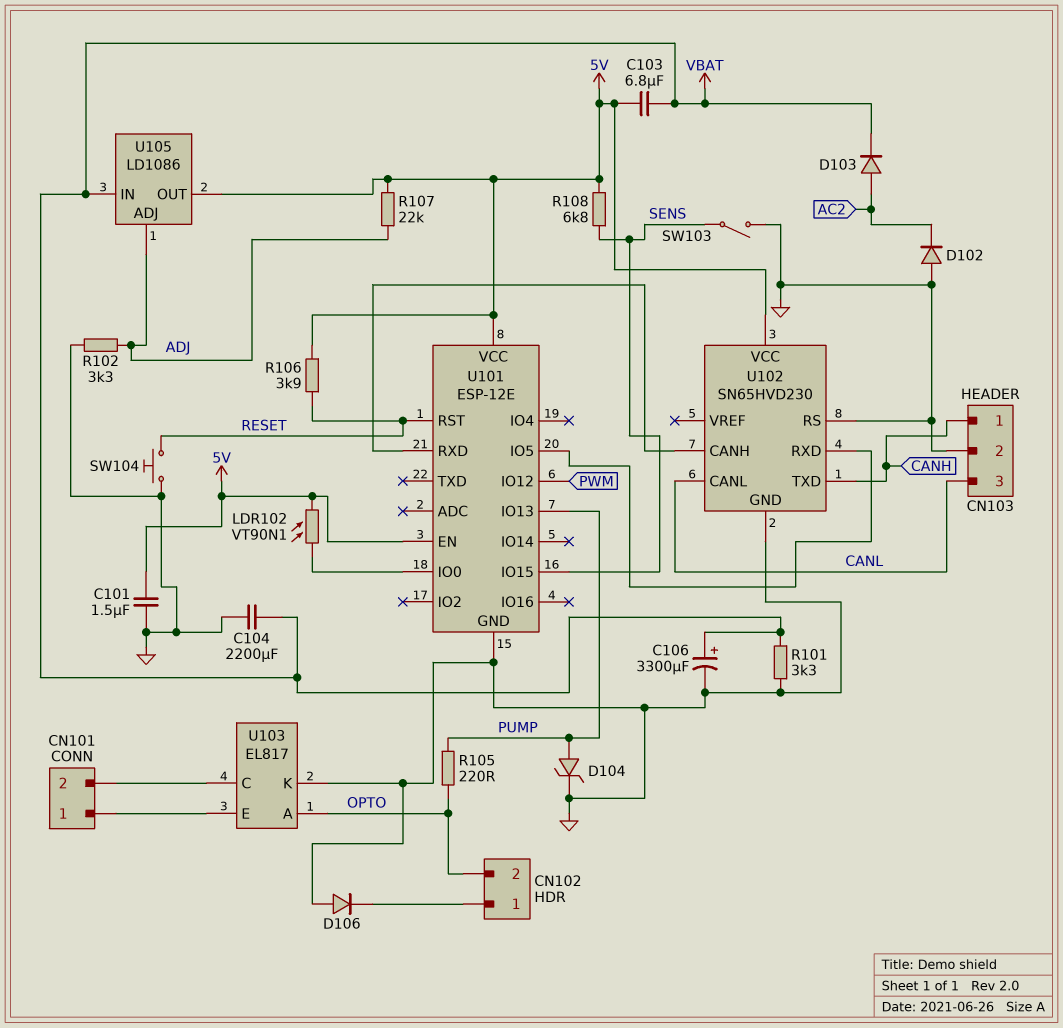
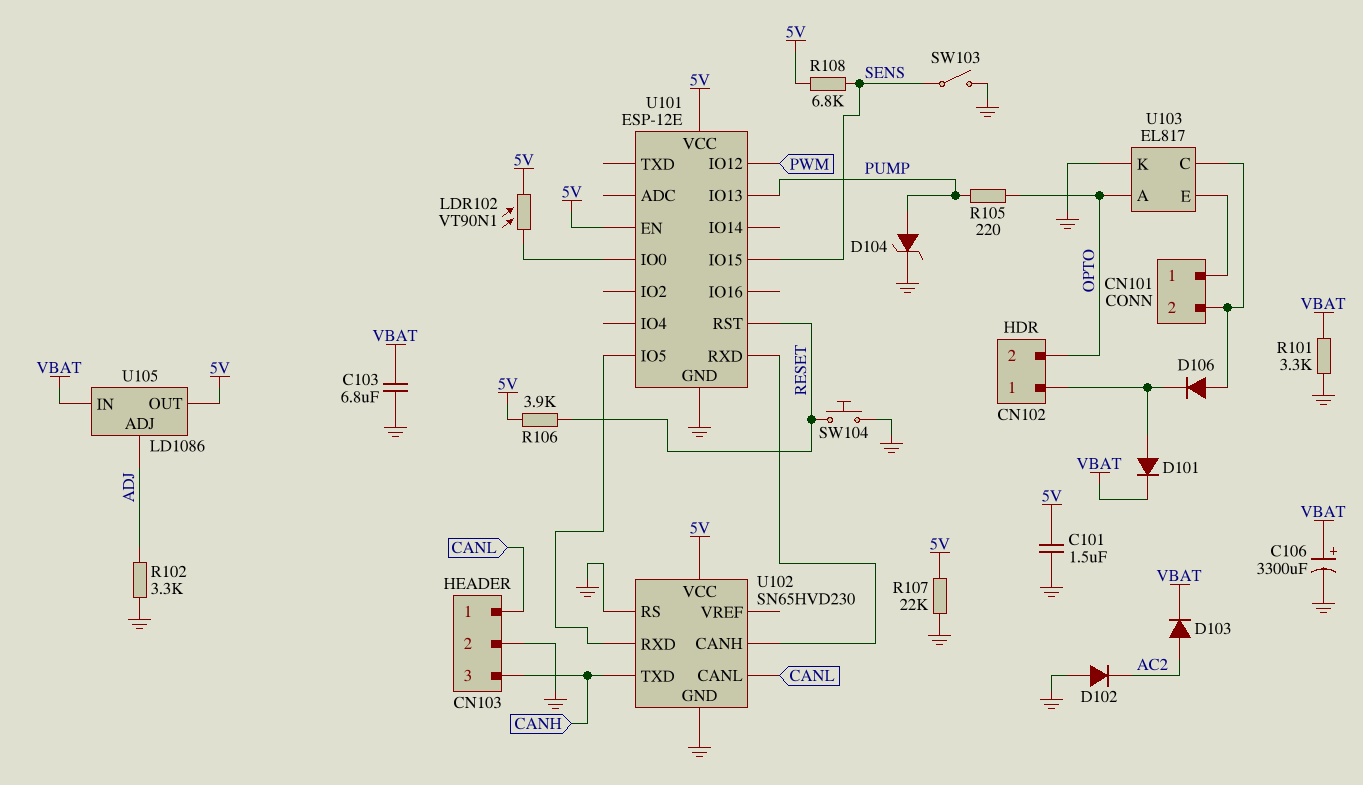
C103: 6.8uF (5V, VBAT) -> 6.8uF (GND, VBAT)
C104: 2200uF (GND, VBAT) -> none
CN103 pin 1: CANH -> CANL
CN103 pin 3: CANL -> CANH
D101: none -> diode (A CN102/1, K VBAT)
D106: diode (A GND, K CN102/1) -> diode (A CN101/2, K CN102/1)
R107: 22k (5V, ADJ) -> 22k (5V, GND)

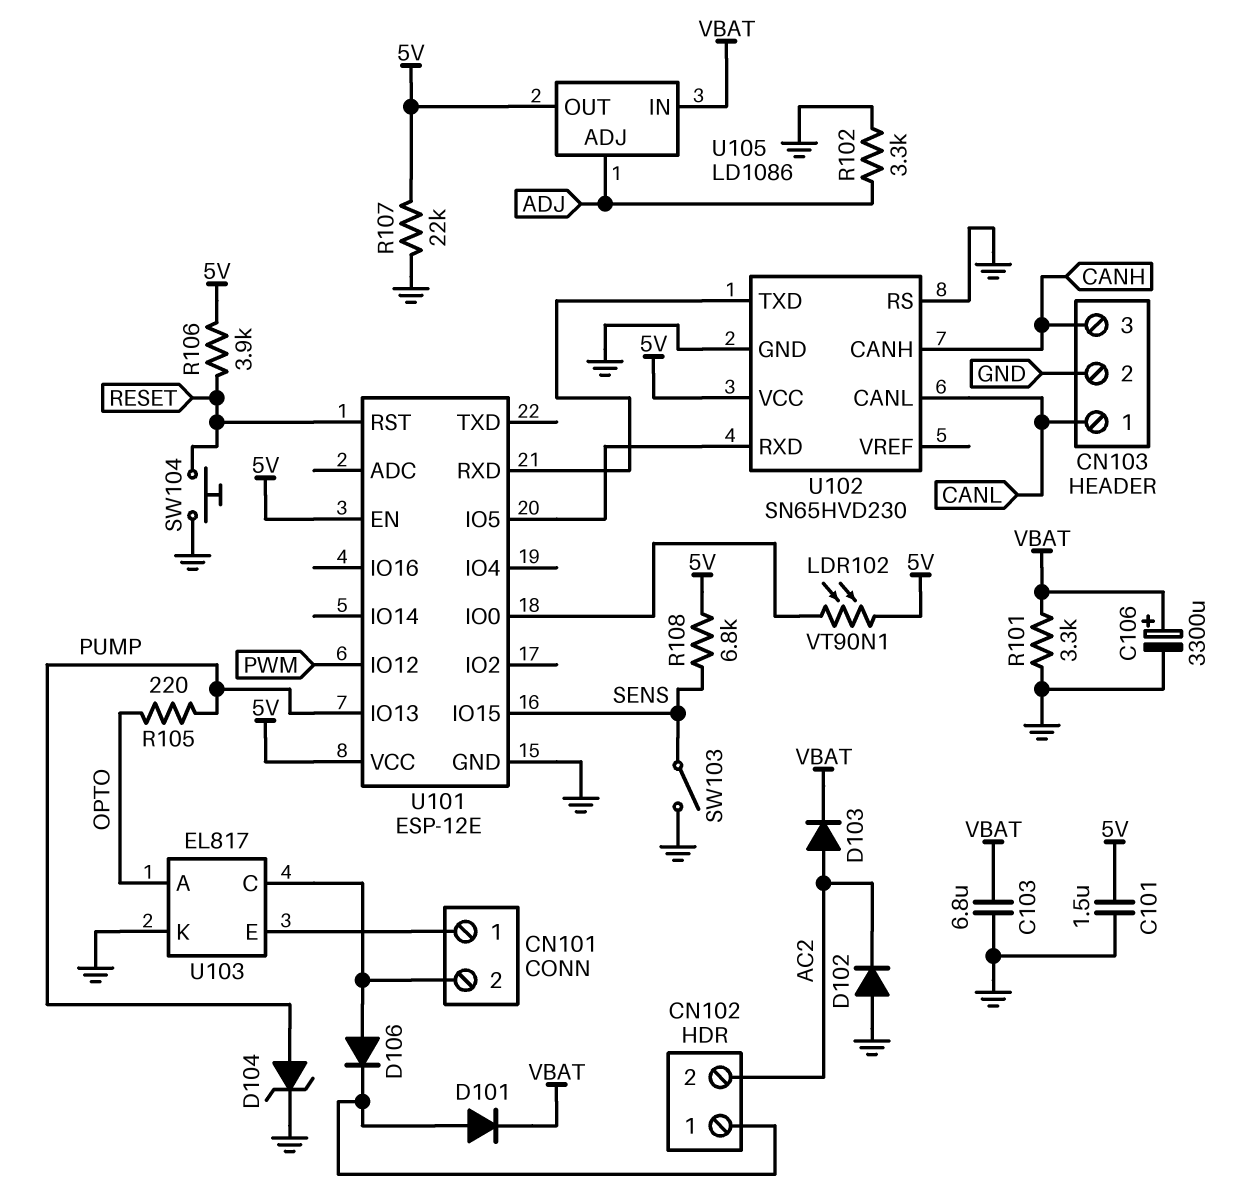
CN102 pin 2: OPTO -> AC2
U102 pin CANH: U101/RXD -> CANH
U102 pin TXD: CANH -> U101/RXD

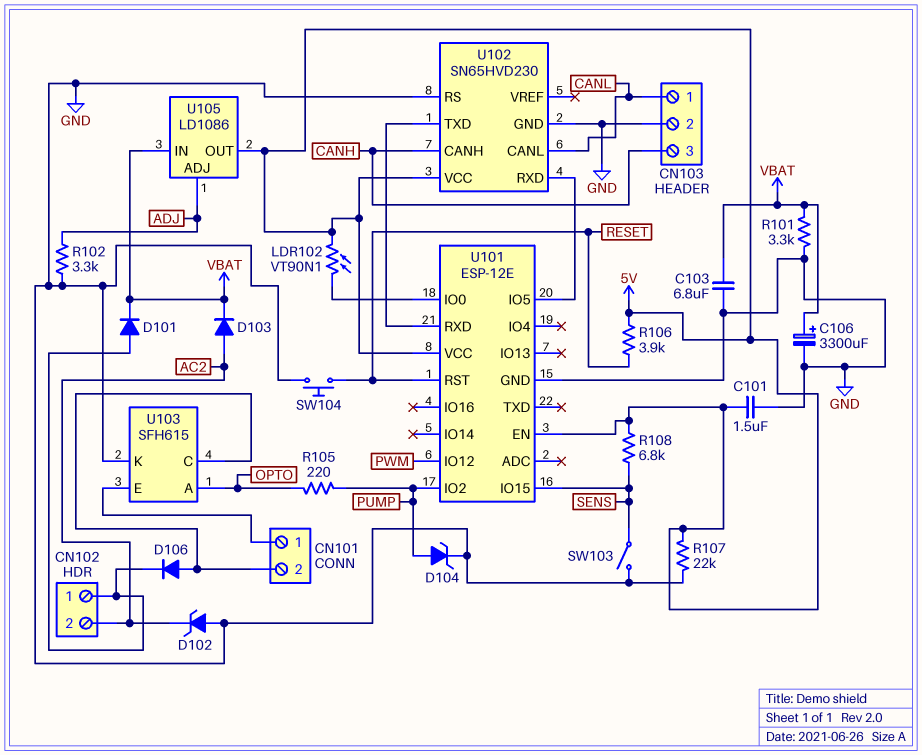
D102: diode (A GND, K AC2) -> zener (A GND, K AC2)
U101 pin IO2: none -> PUMP
U101 pin IO13: PUMP -> none
U103: EL817 -> SFH615

